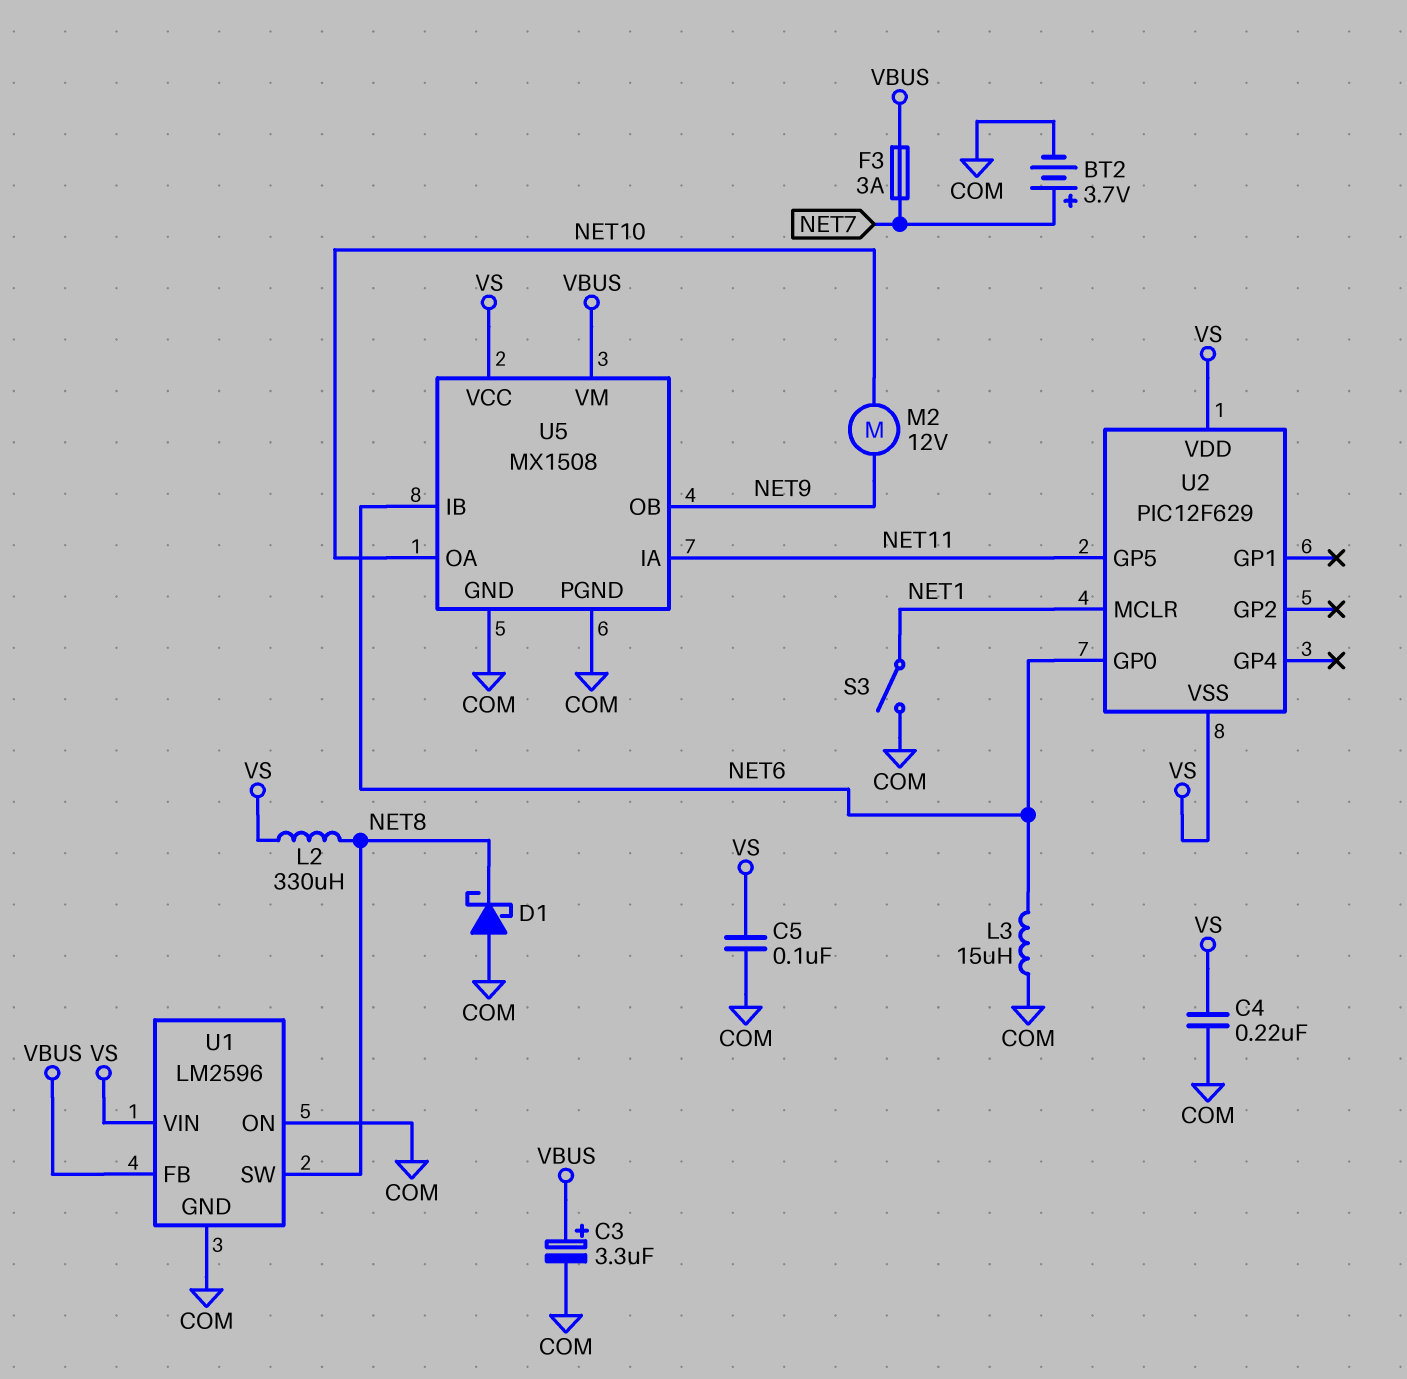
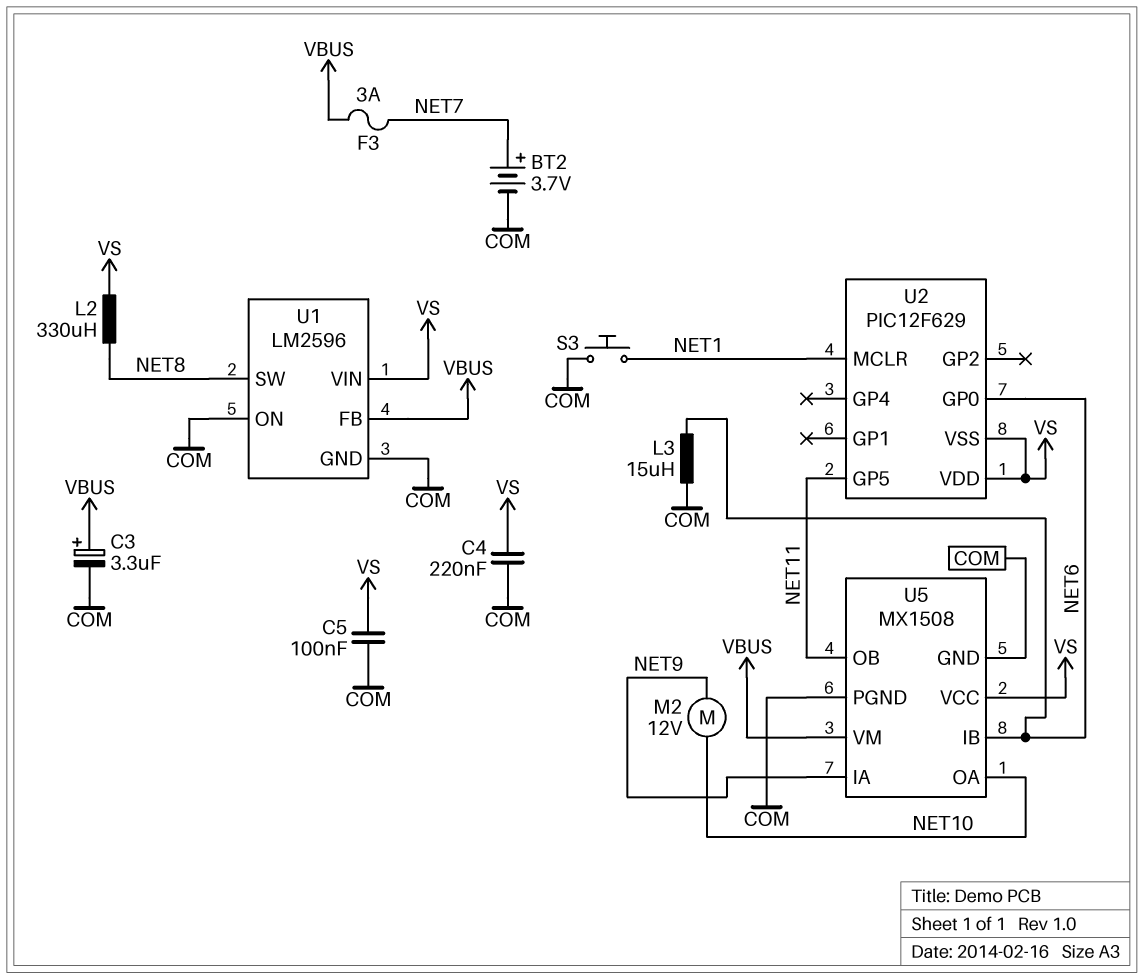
D1: schottky (A COM, K NET8) -> none
S3: switch (COM, NET1) -> button (COM, NET1)
U5 pin IA: NET11 -> NET9
U5 pin OB: NET9 -> NET11

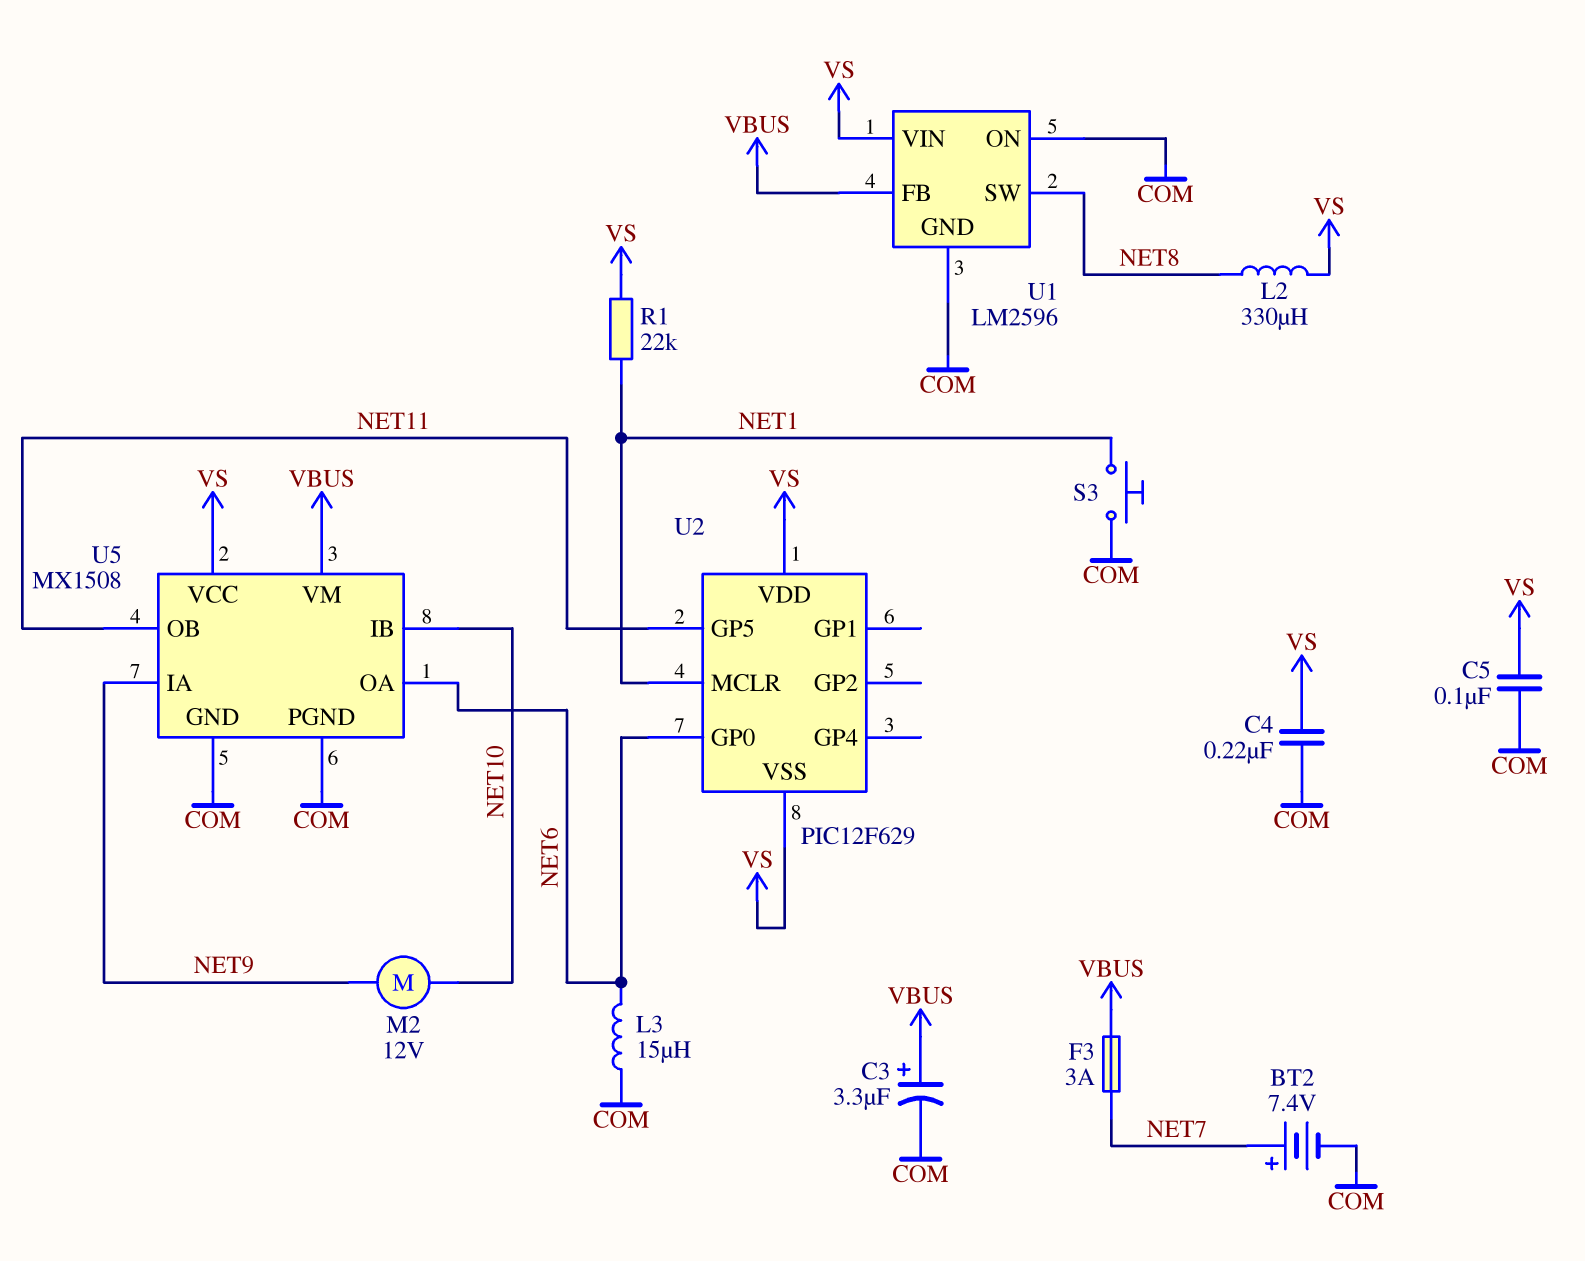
BT2: 3.7V (plus NET7, minus COM) -> 7.4V (plus NET7, minus COM)
R1: none -> 22k (NET1, VS)
U5 pin IB: NET6 -> NET10
U5 pin OA: NET10 -> NET6

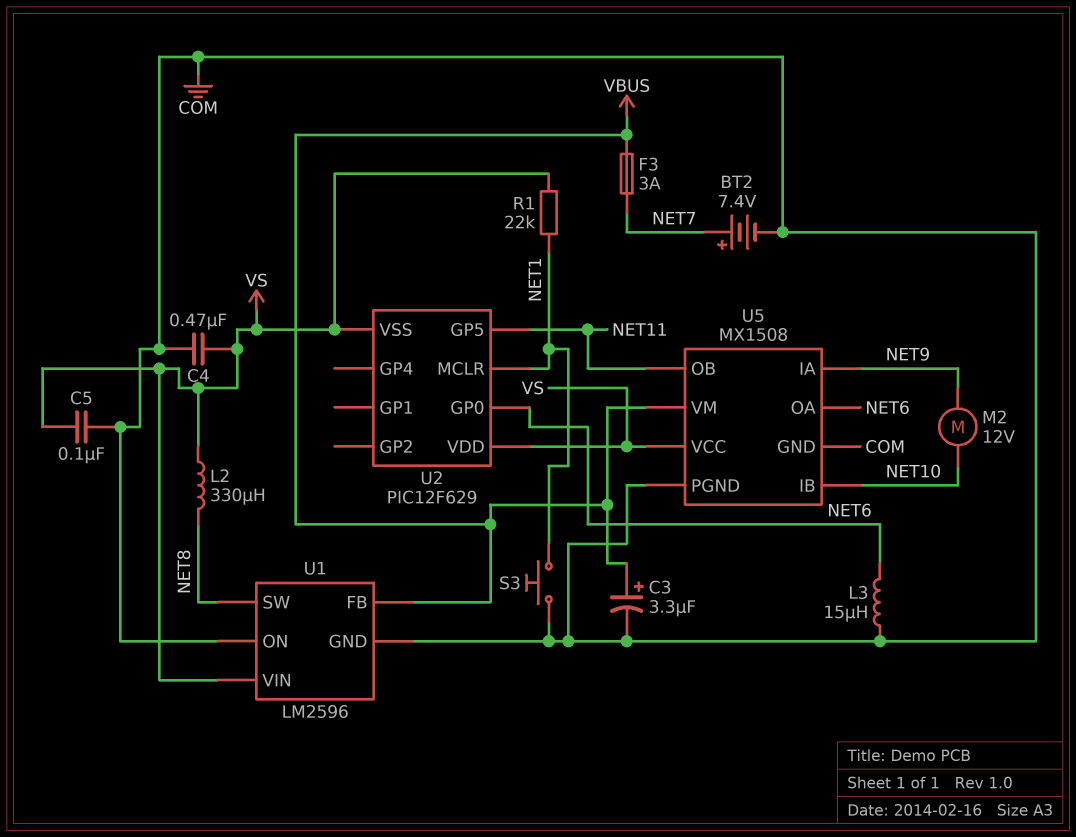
C4: 220nF (COM, VS) -> 470nF (COM, VS)

